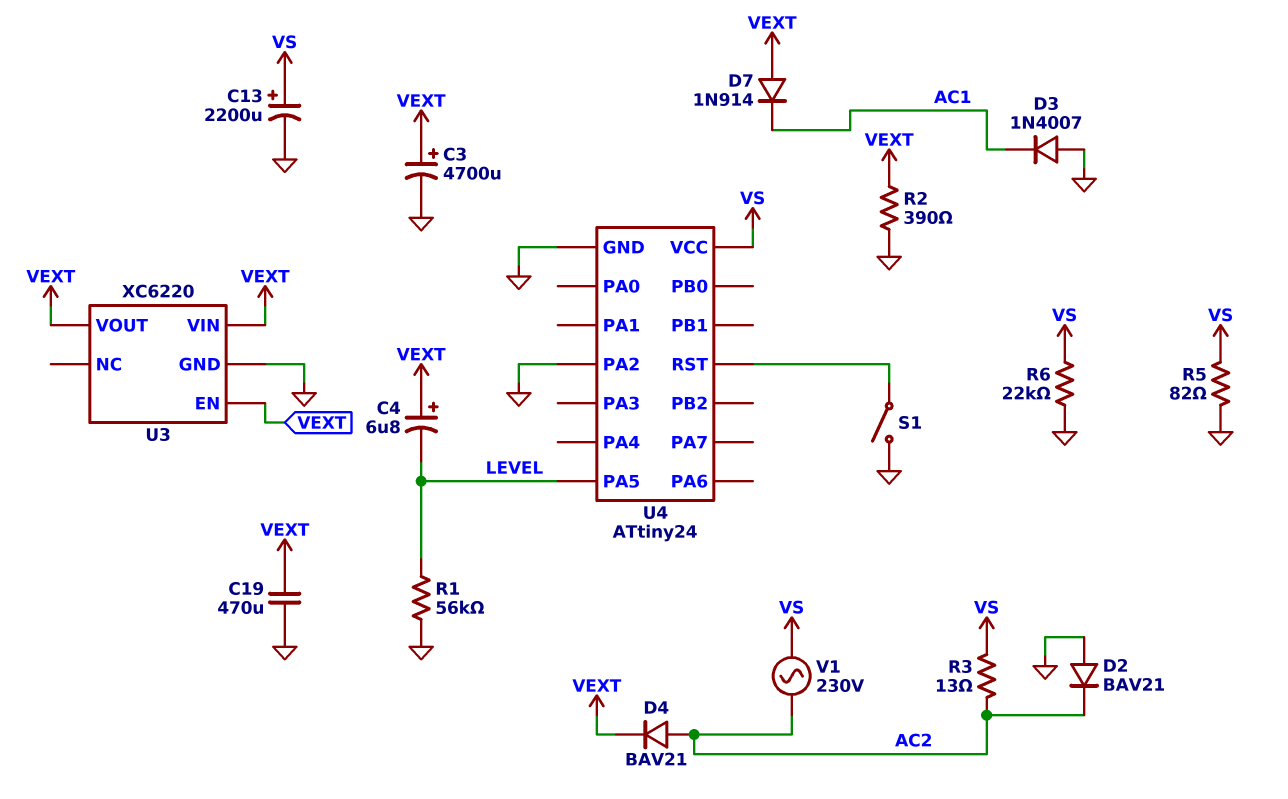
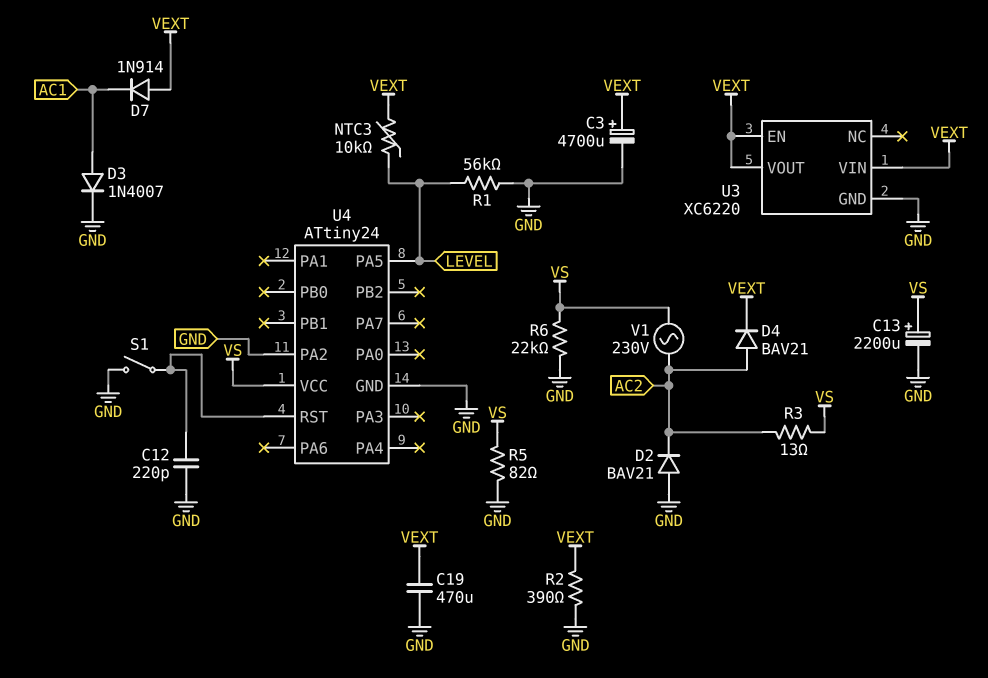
C4: 6.8uF (plus VEXT, minus LEVEL) -> none
C12: none -> 220pF (GND, U4/RST)
D3: diode 1N4007 (A GND, K AC1) -> diode 1N4007 (A AC1, K GND)
NTC3: none -> 10k (LEVEL, VEXT)

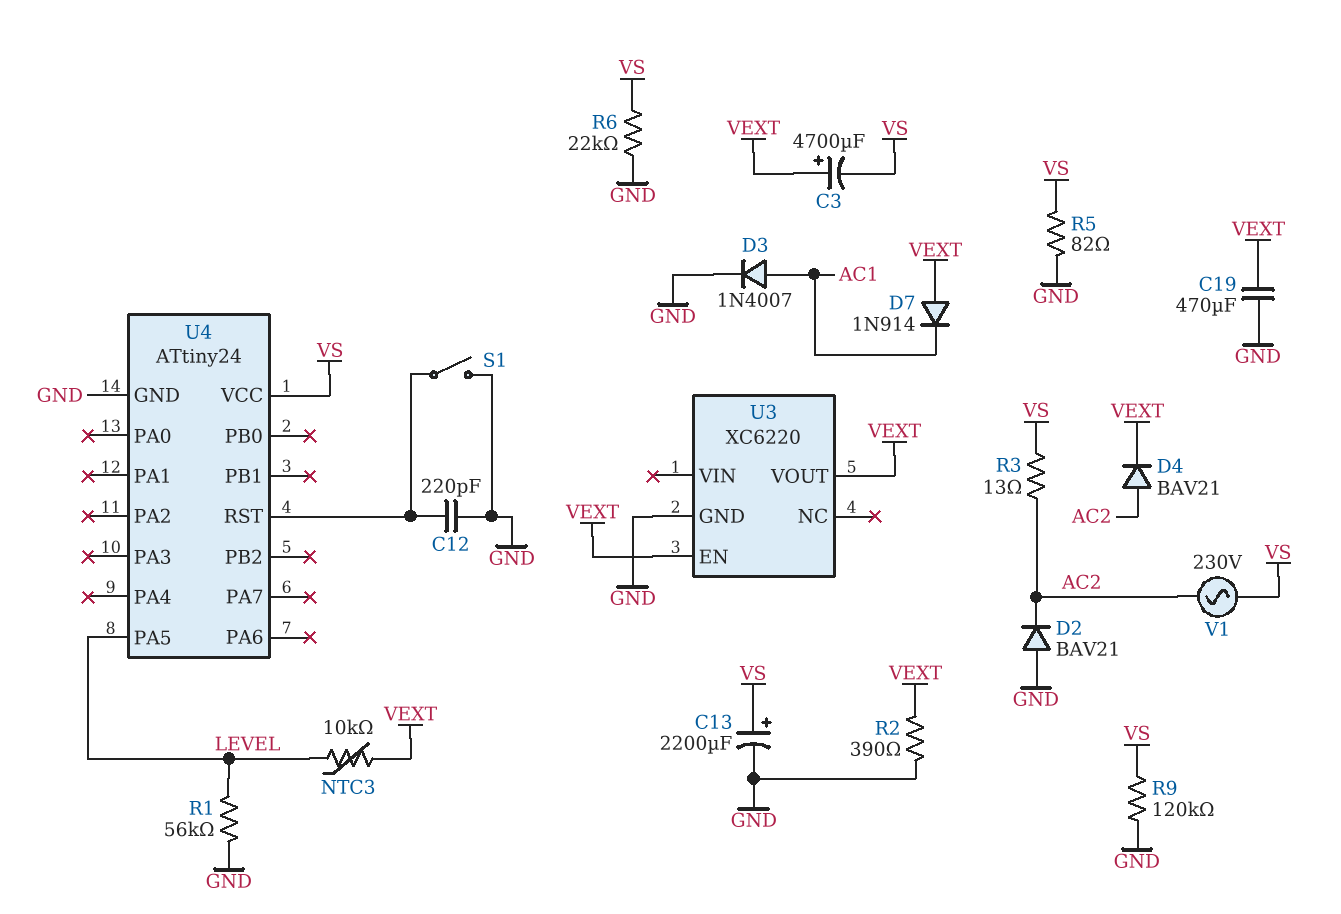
C3: 4700uF (plus VEXT, minus GND) -> 4700uF (plus VEXT, minus VS)
R9: none -> 120k (GND, VS)
U3 pin VIN: VEXT -> none
U4 pin PA2: GND -> none

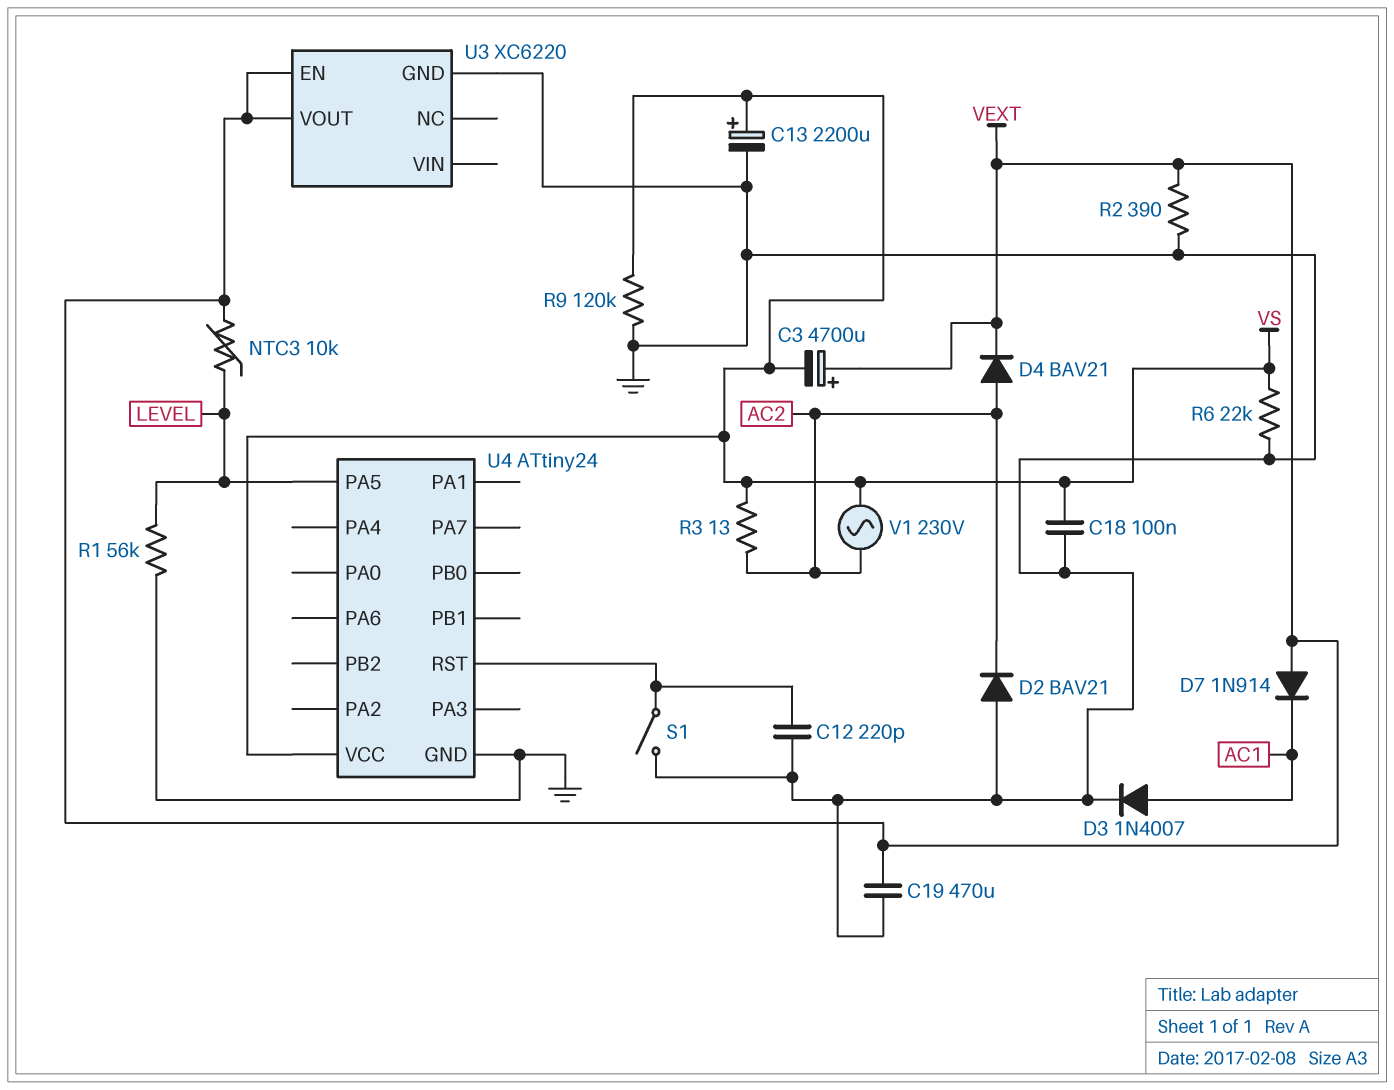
C18: none -> 100nF (GND, VS)
R5: 82 (GND, VS) -> none

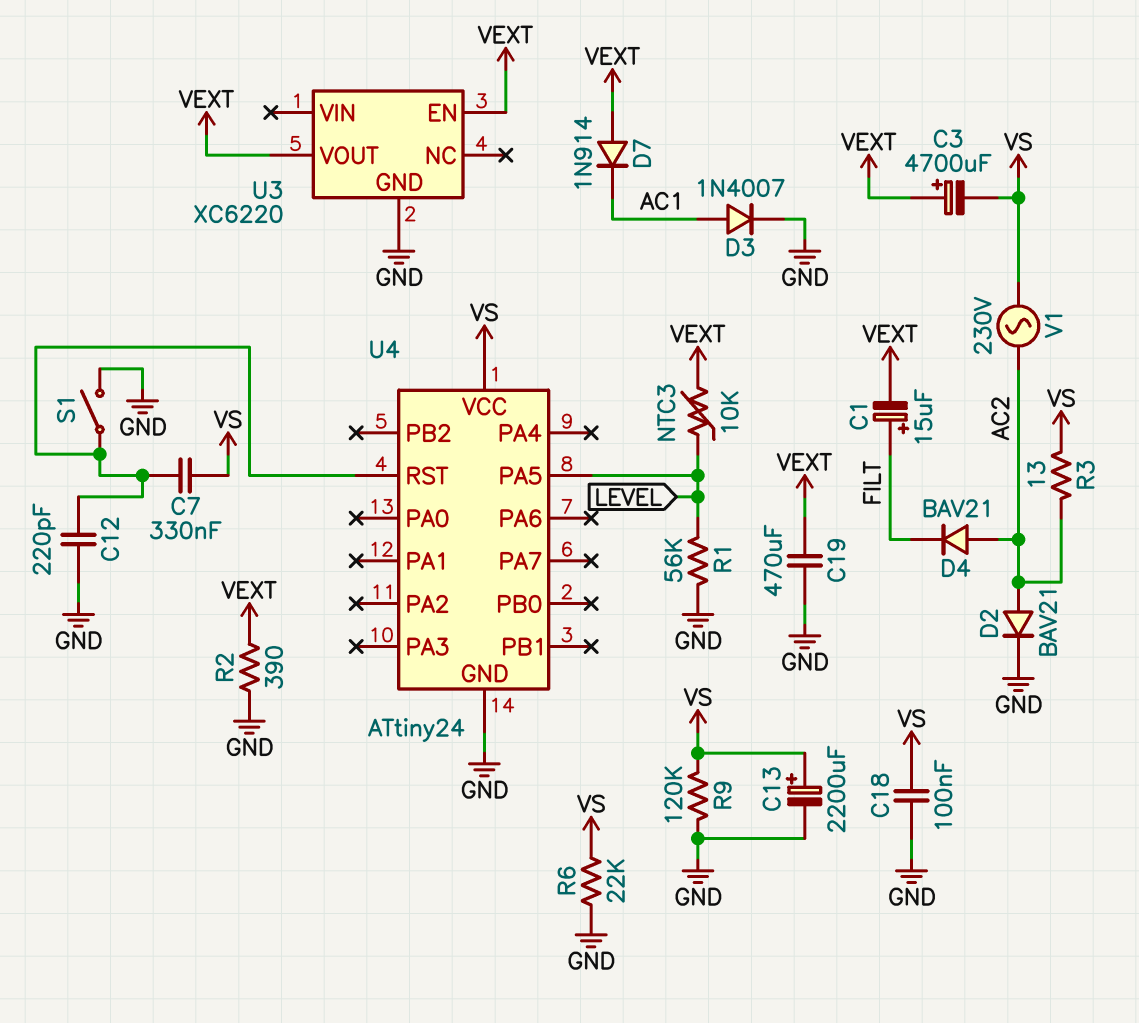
C1: none -> 15uF (plus FILT, minus VEXT)
C7: none -> 330nF (U4/RST, VS)
D2: diode BAV21 (A GND, K AC2) -> diode BAV21 (A AC2, K GND)
D4: diode BAV21 (A AC2, K VEXT) -> diode BAV21 (A AC2, K FILT)

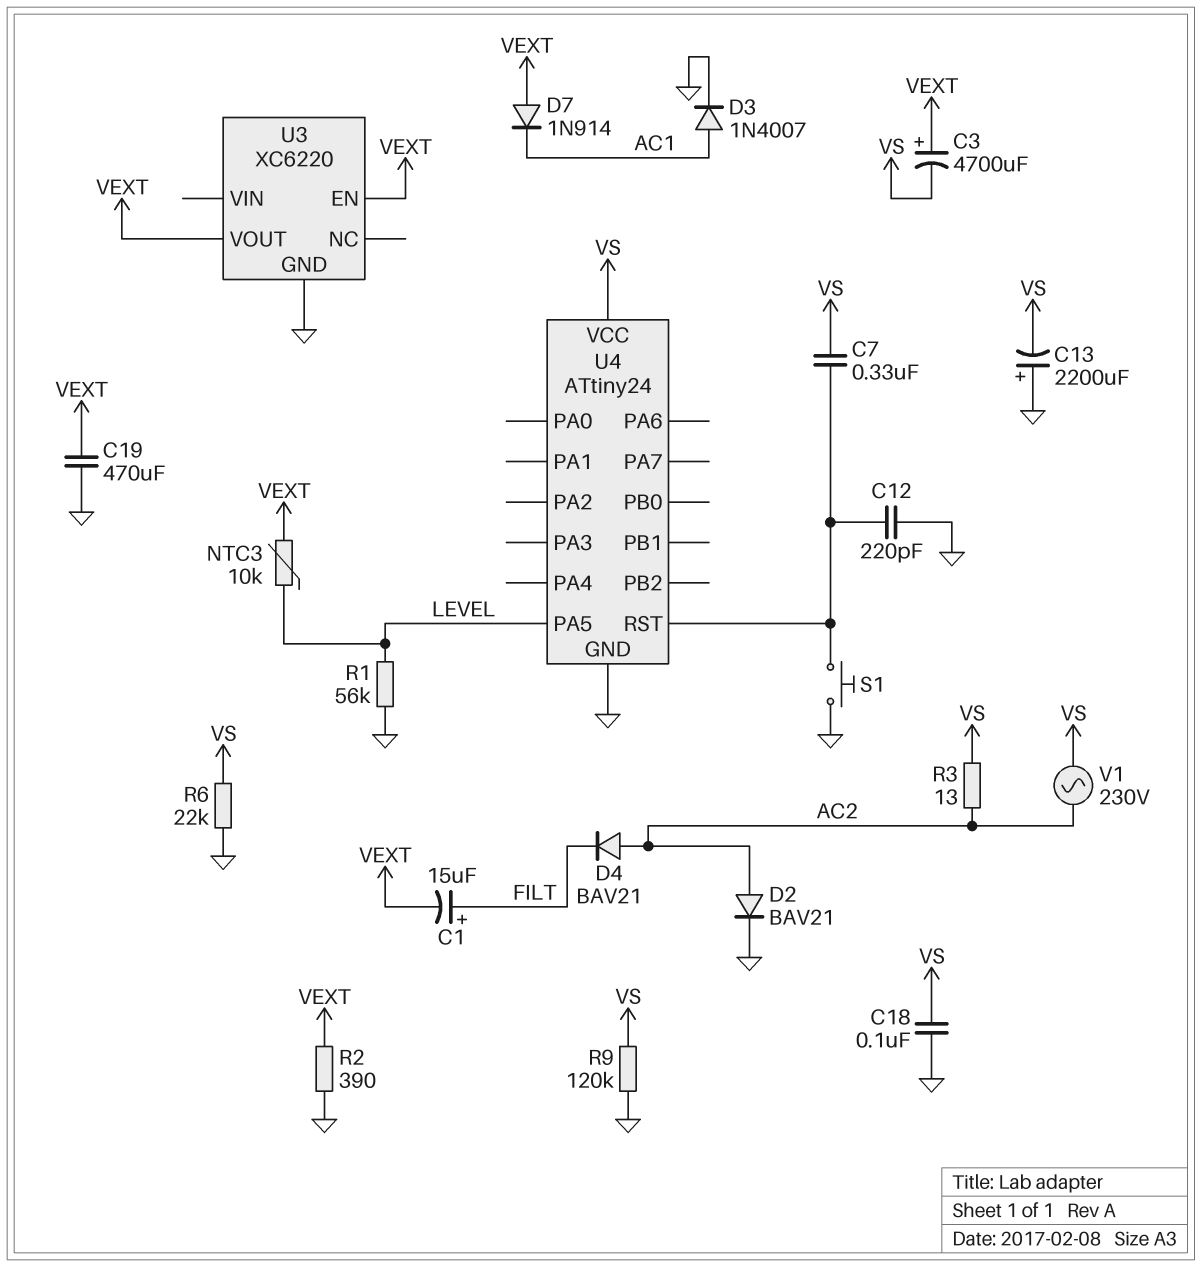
C13: 2200uF (plus VS, minus GND) -> 2200uF (plus GND, minus VS)
S1: switch (GND, U4/RST) -> button (GND, U4/RST)

